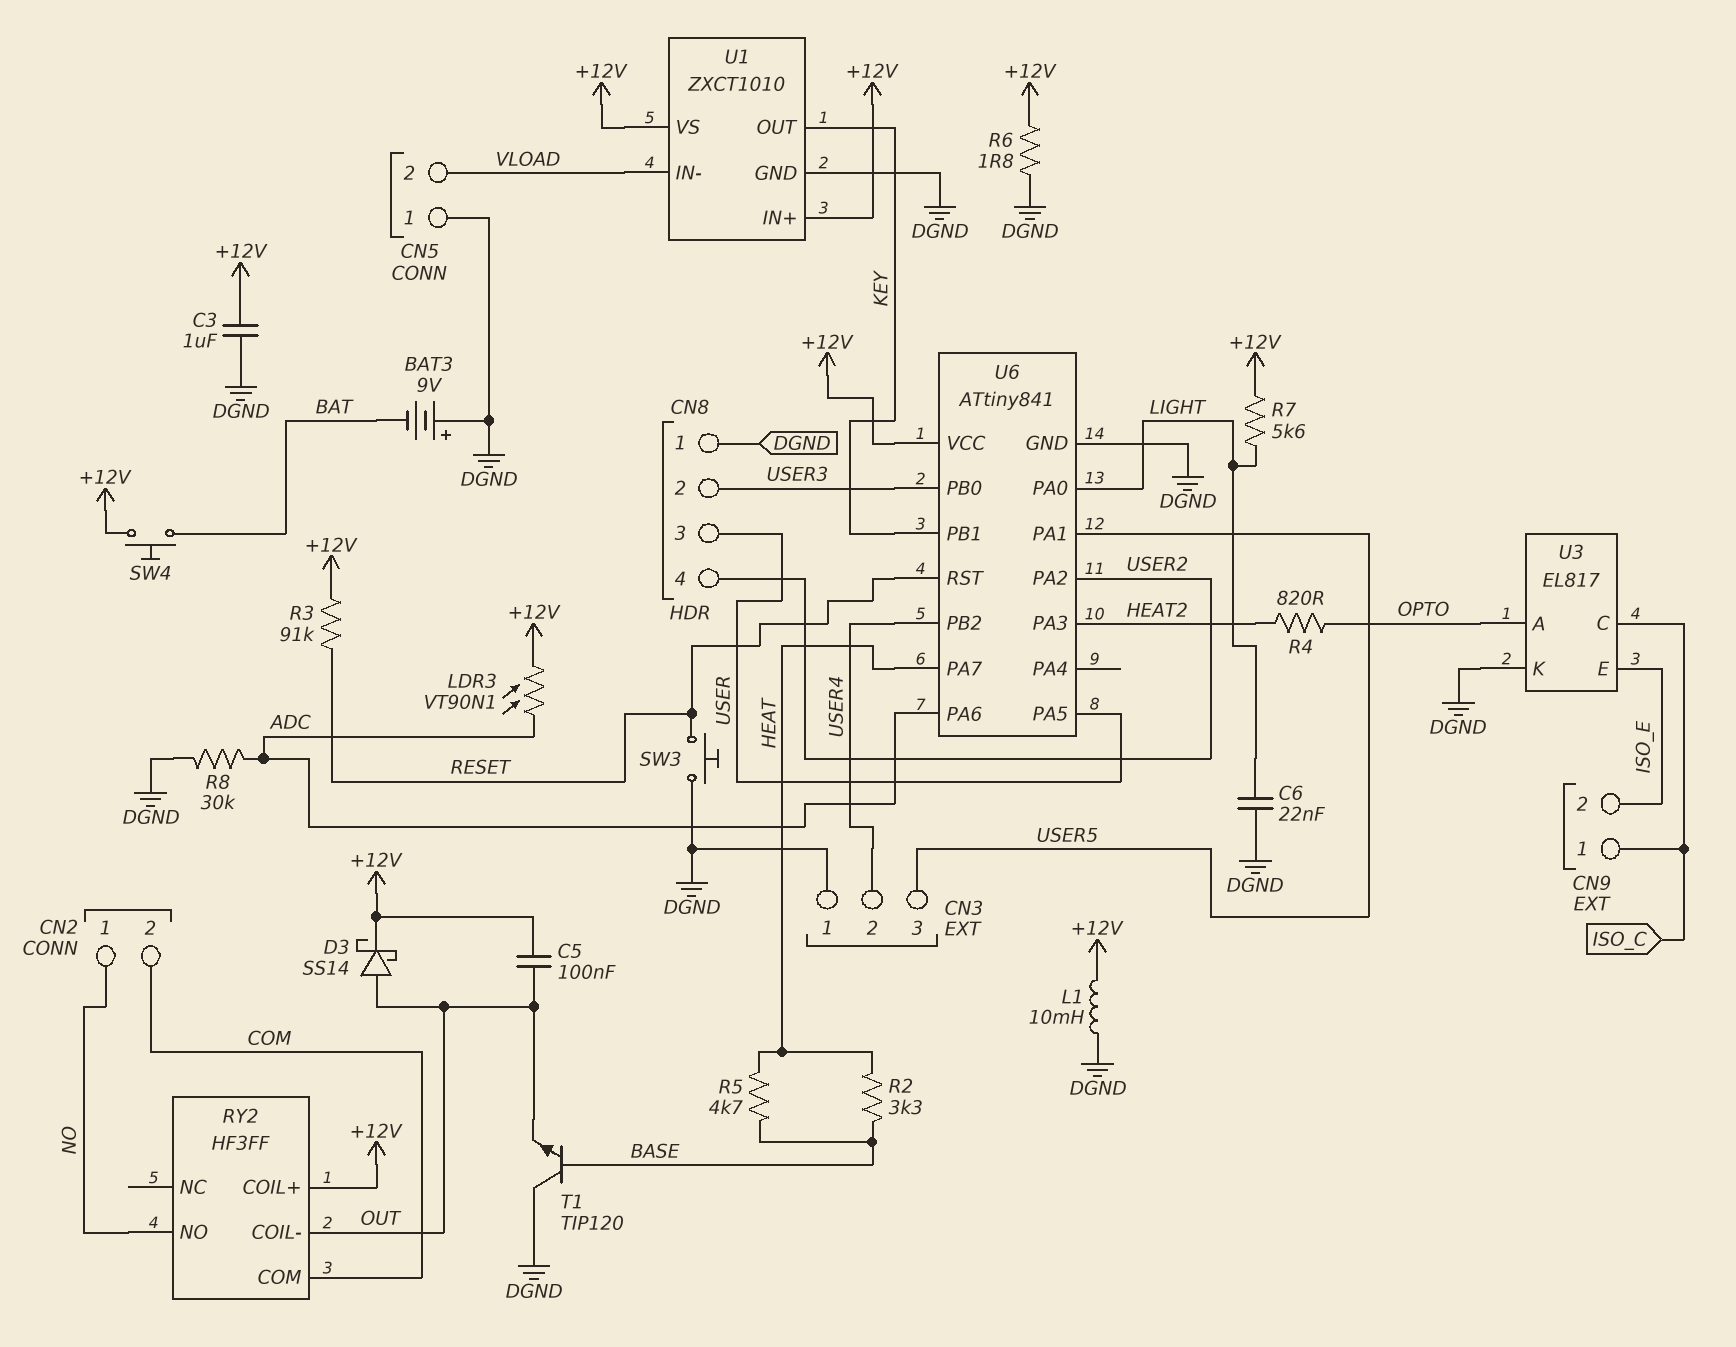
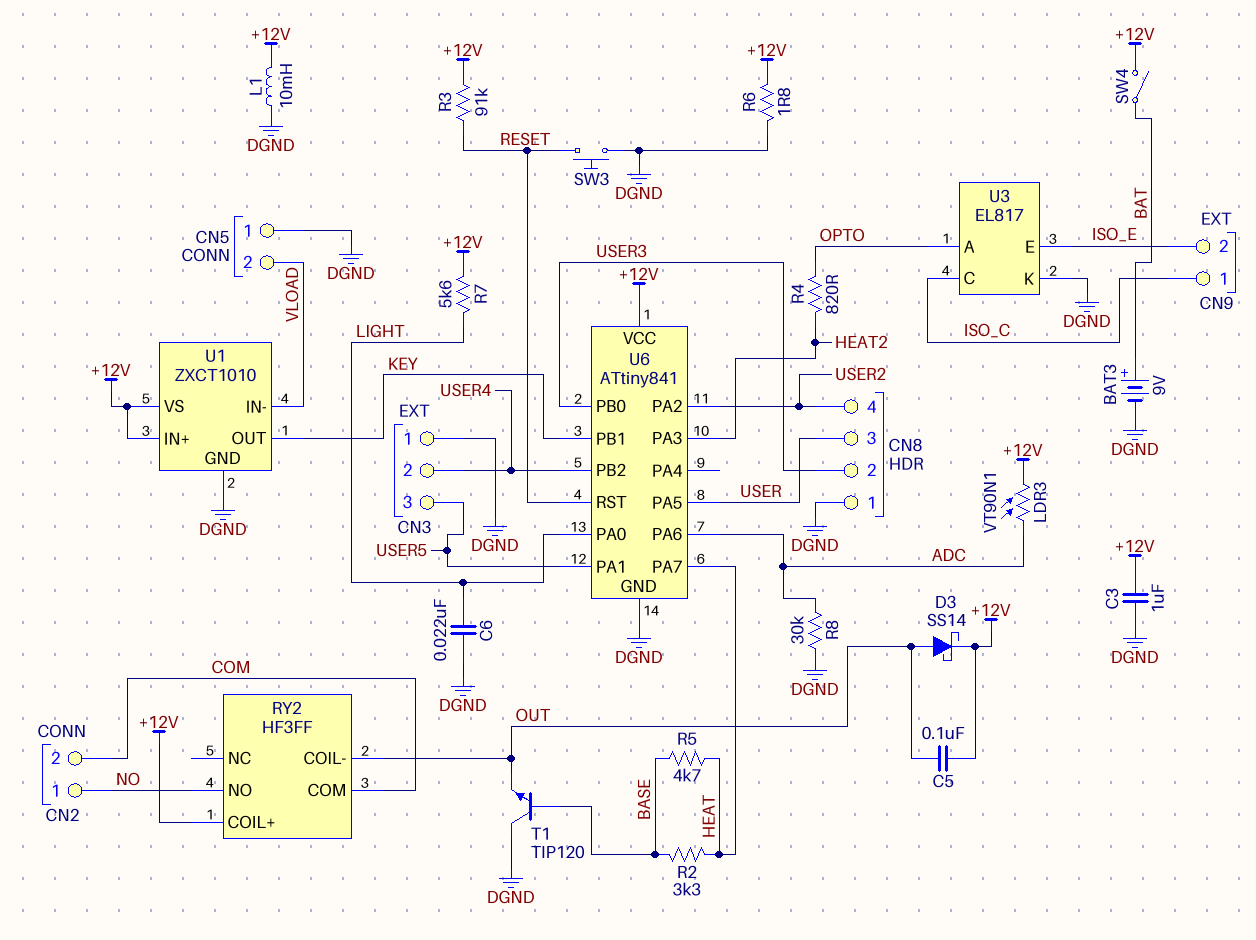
BAT3: 9V (plus DGND, minus BAT) -> 9V (plus BAT, minus DGND)
SW4: button (+12V, BAT) -> switch (+12V, BAT)

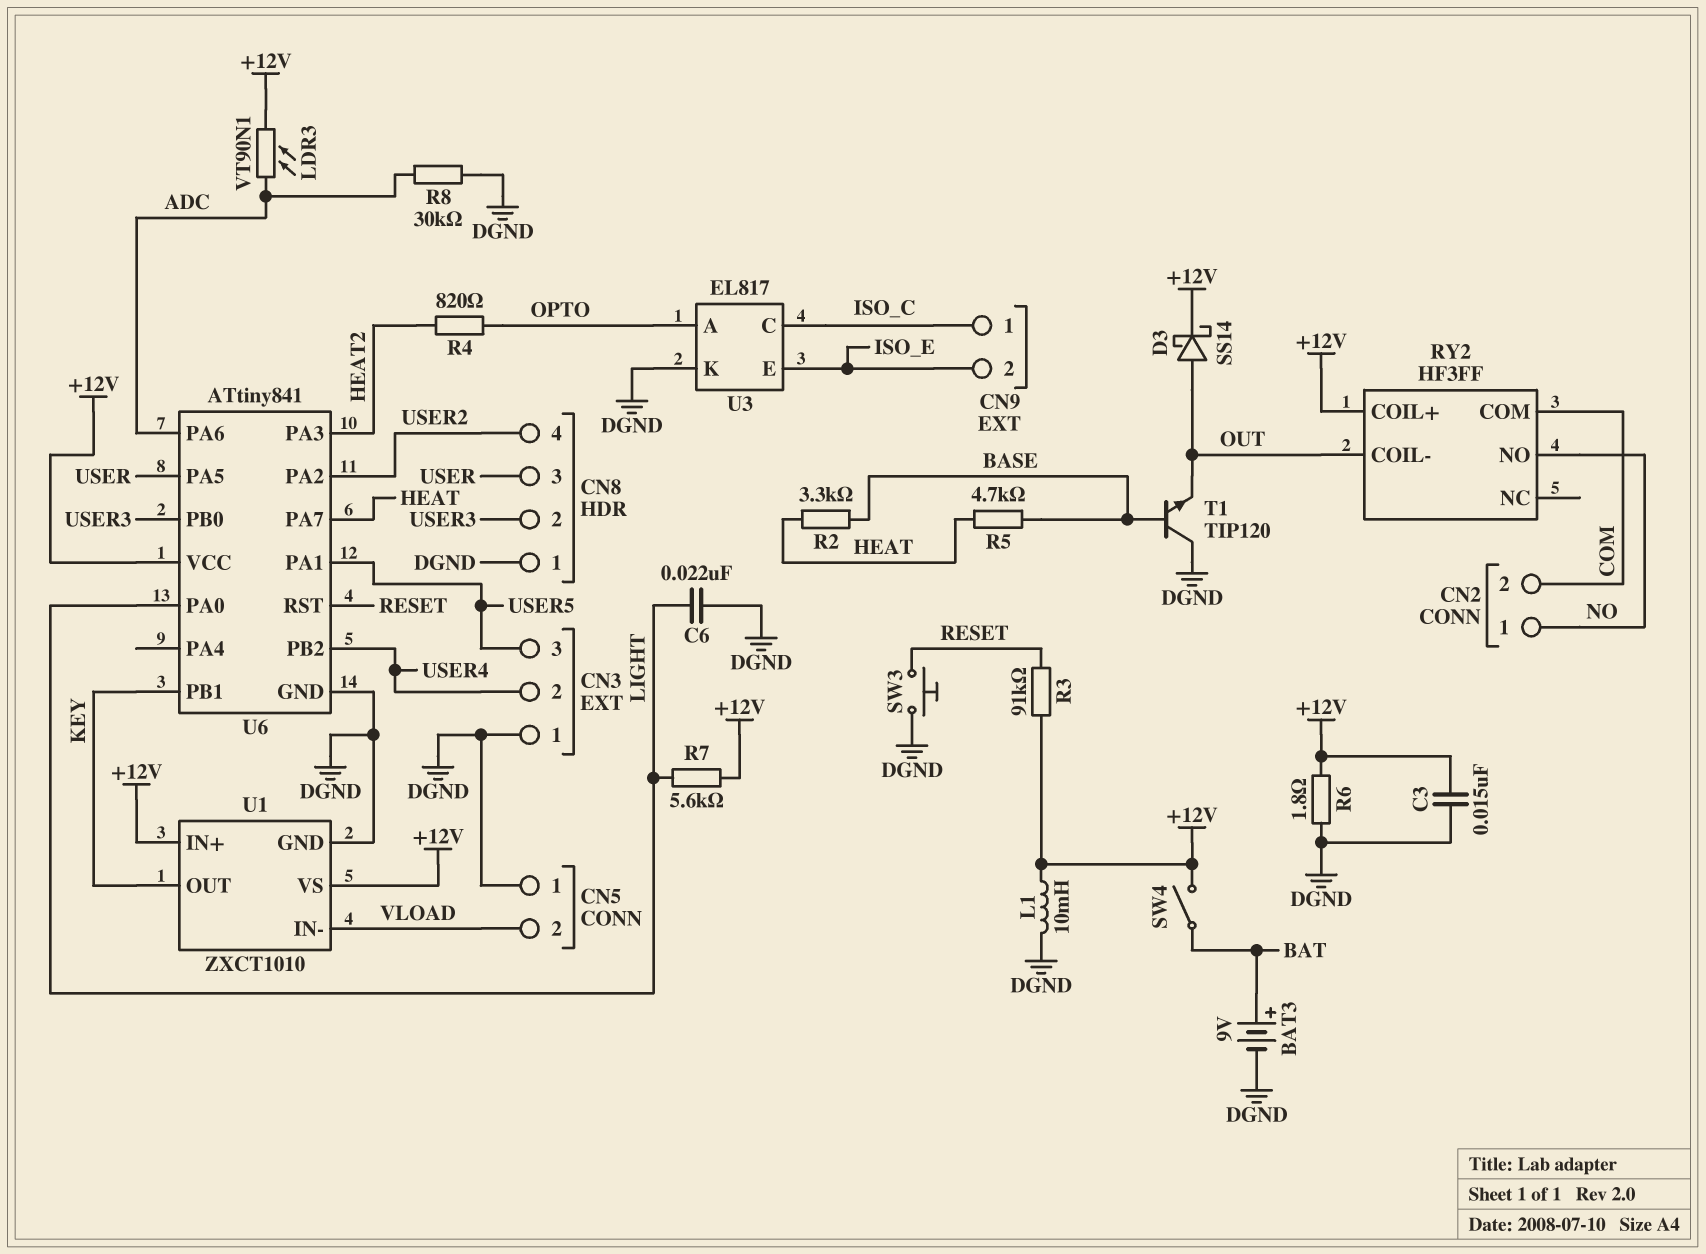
C3: 1uF (+12V, DGND) -> 15nF (+12V, DGND)
C5: 100nF (+12V, OUT) -> none

